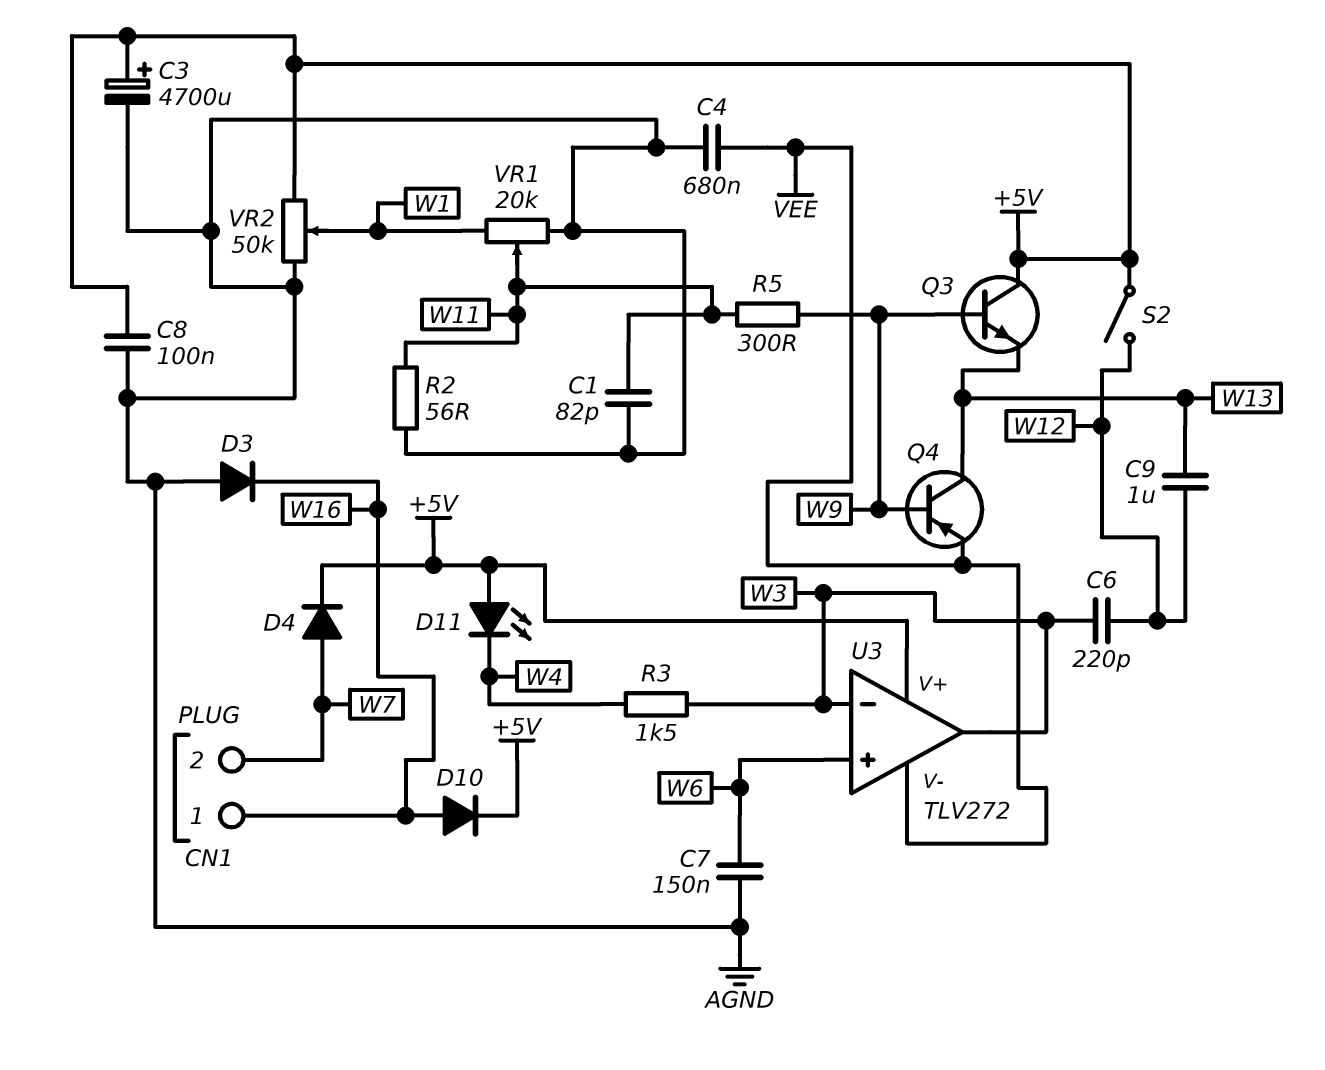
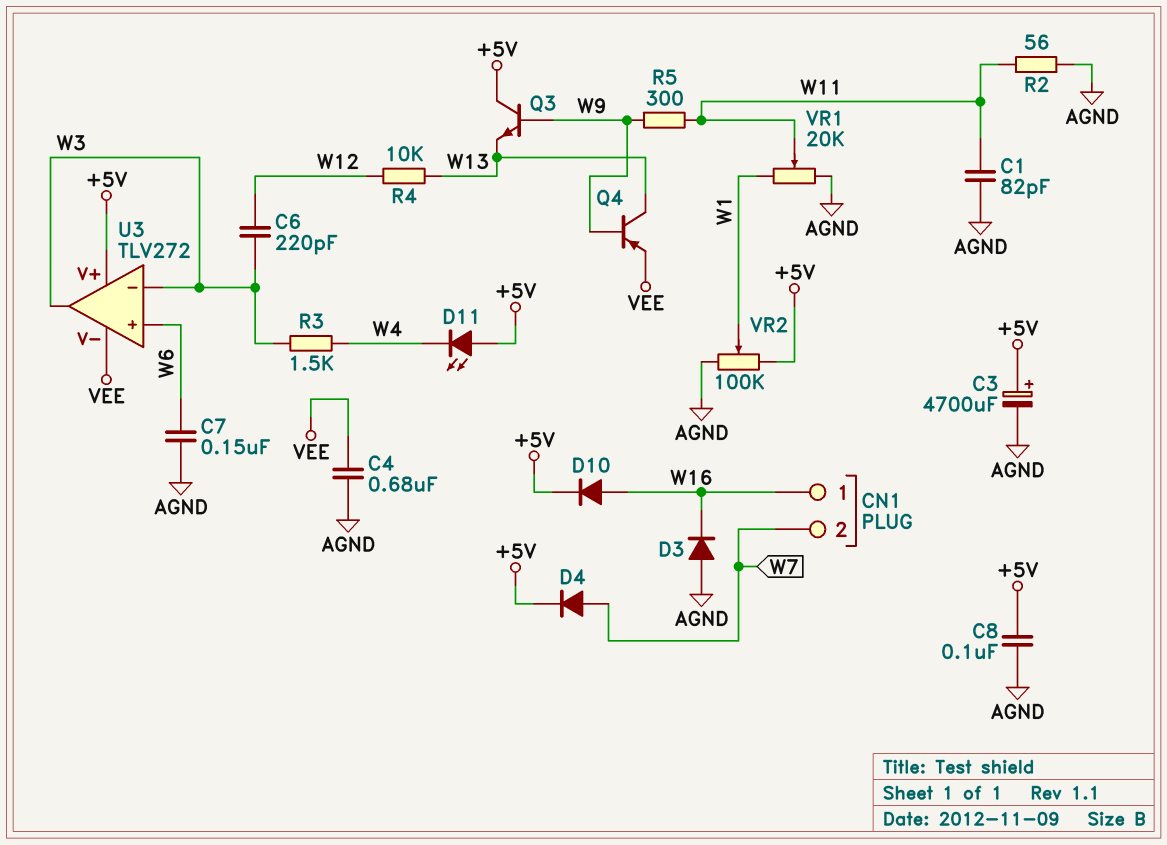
C9: 1uF (W12, W13) -> none
R4: none -> 10k (W12, W13)
S2: switch (+5V, W12) -> none
VR2: 50k (+5V, AGND, wiper W1) -> 100k (+5V, AGND, wiper W1)

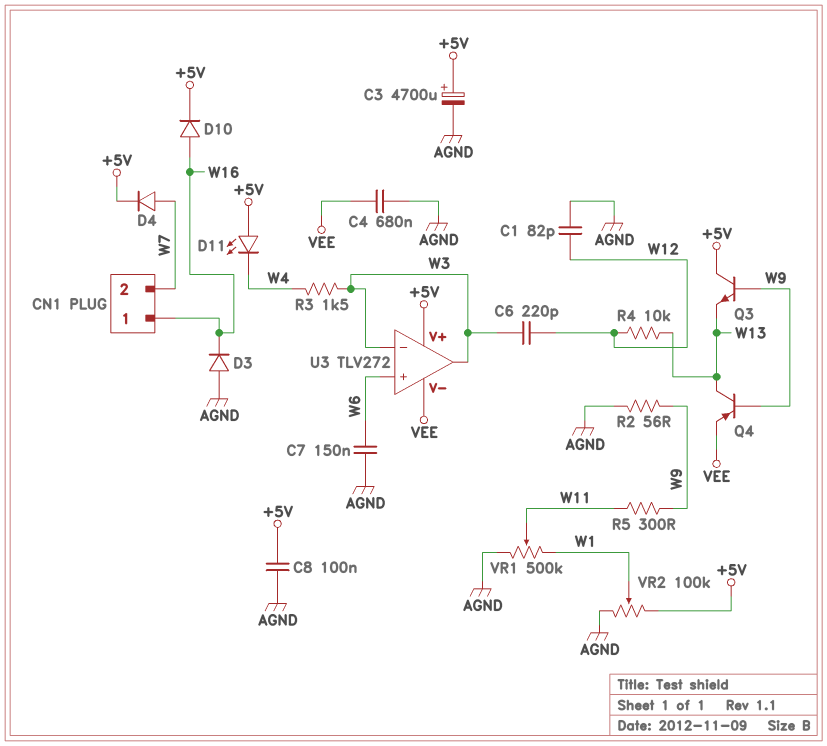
C1: 82pF (AGND, W11) -> 82pF (AGND, W12)
R2: 56 (AGND, W11) -> 56 (AGND, W9)
VR1: 20k (AGND, W1, wiper W11) -> 500k (AGND, W1, wiper W11)

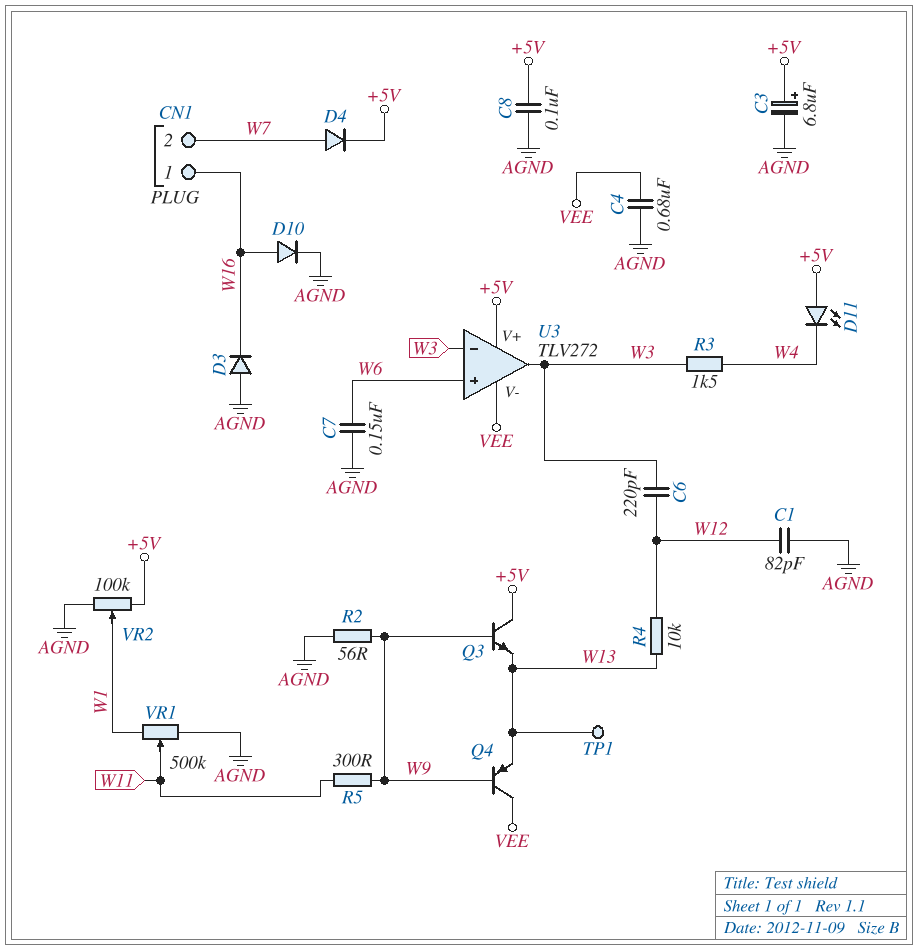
C3: 4700uF (plus +5V, minus AGND) -> 6.8uF (plus +5V, minus AGND)
D10: diode (A W16, K +5V) -> diode (A W16, K AGND)
Q4: PNP (B W9, C W13, E VEE) -> PNP (B W9, C VEE, E W13)
TP1: none -> test point (W13)

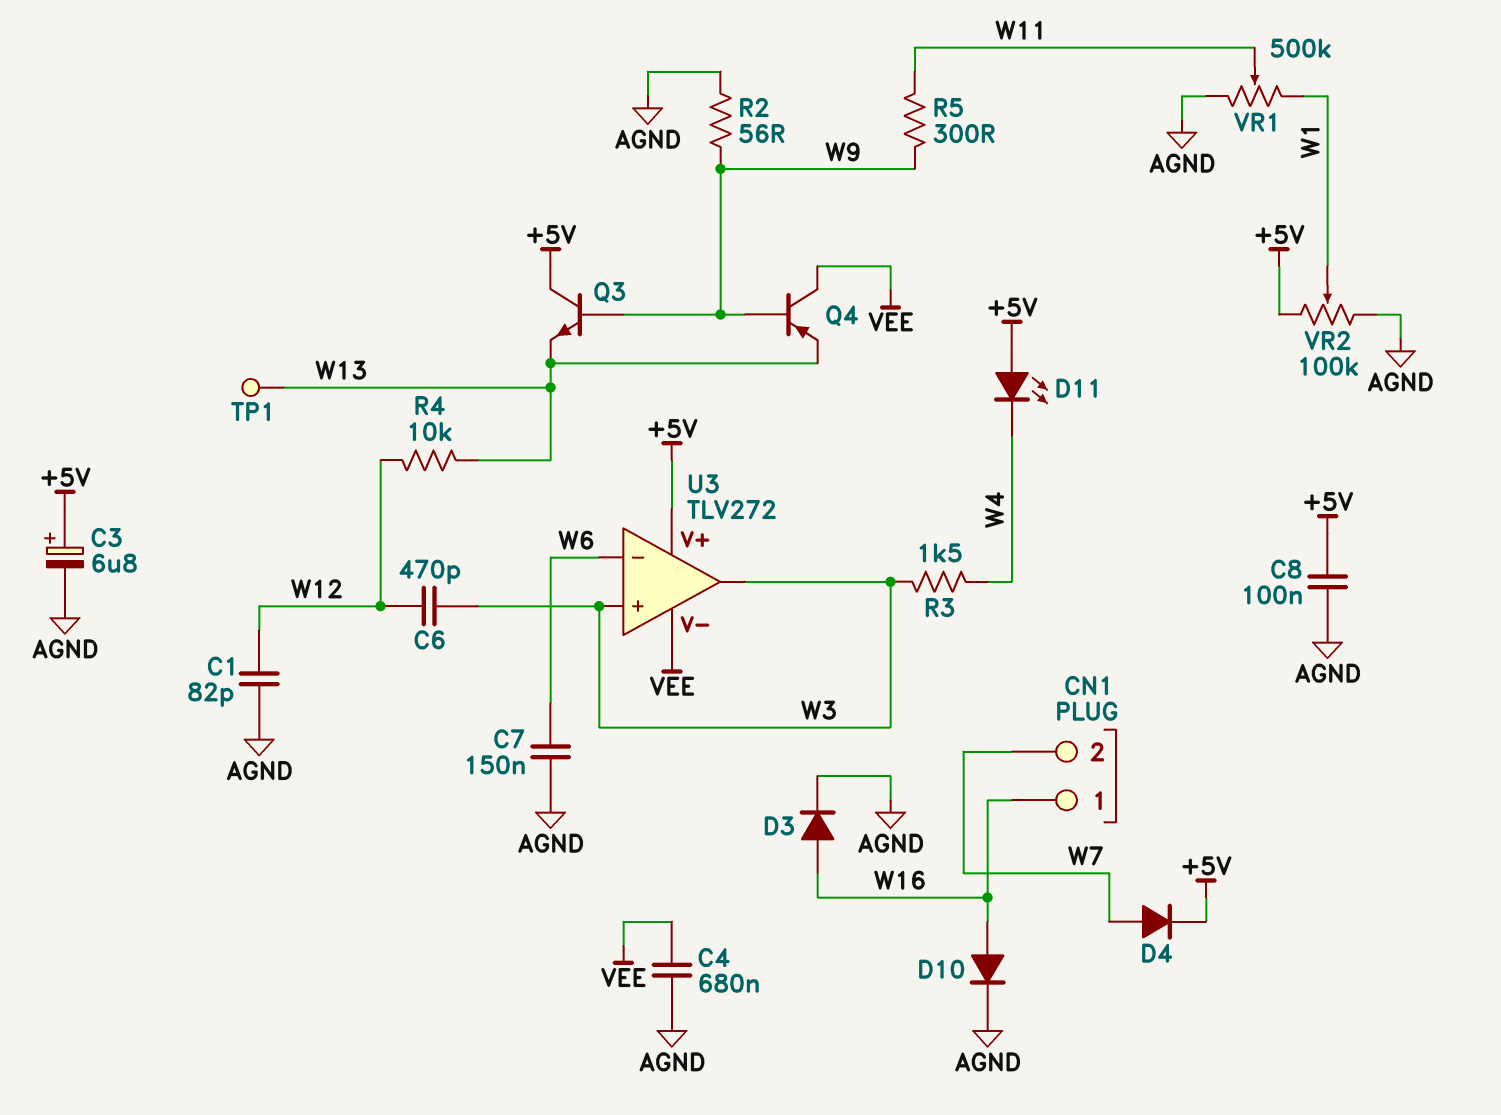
C6: 220pF (W3, W12) -> 470pF (W3, W12)
D3: diode (A AGND, K W16) -> diode (A W16, K AGND)
U3 pin in+: W6 -> W3
U3 pin in-: W3 -> W6

